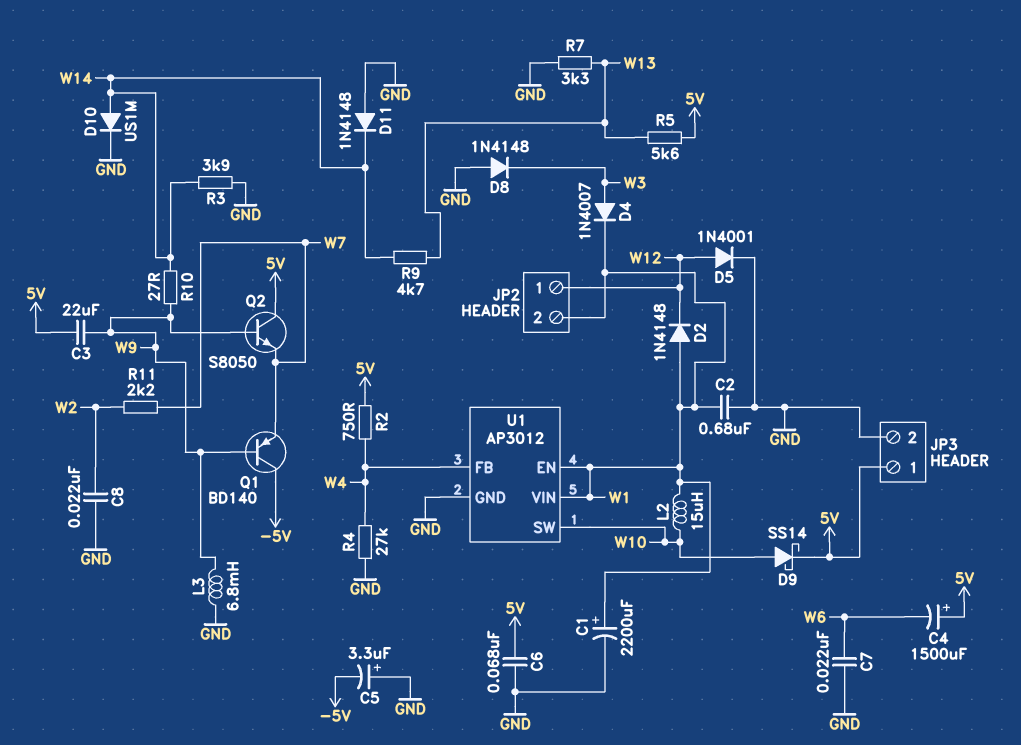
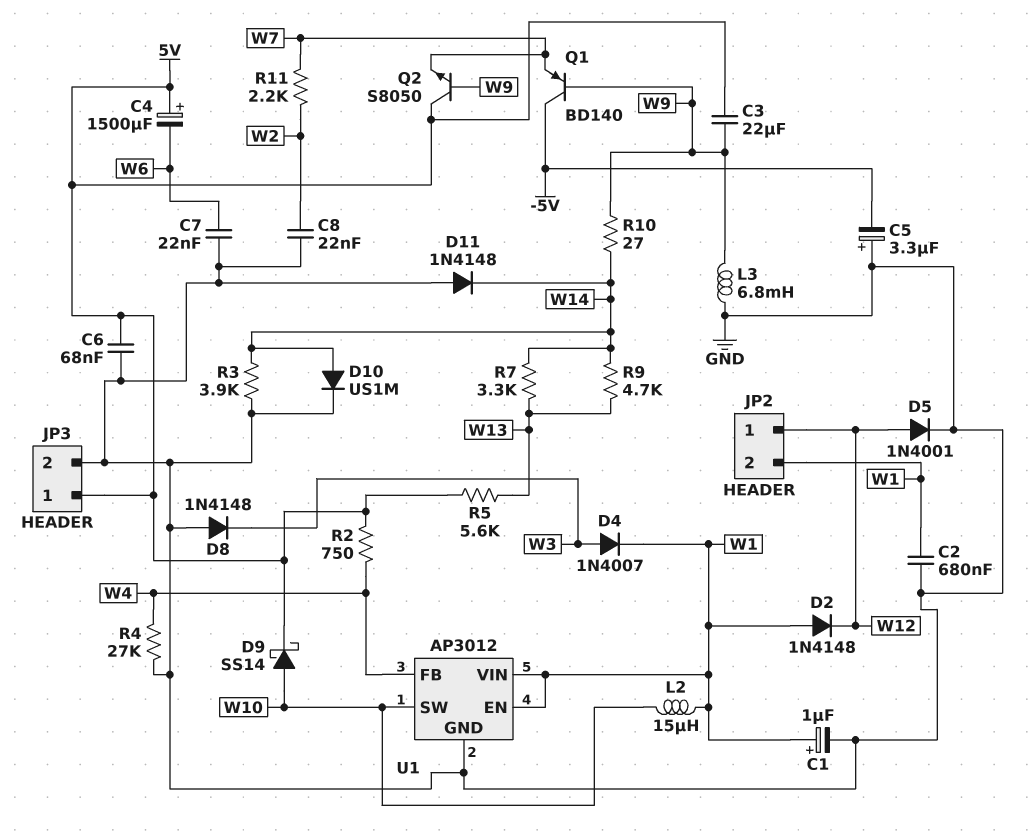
C1: 2200uF (plus W1, minus GND) -> 1uF (plus W1, minus GND)
R7: 3.3k (GND, W13) -> 3.3k (W13, W14)

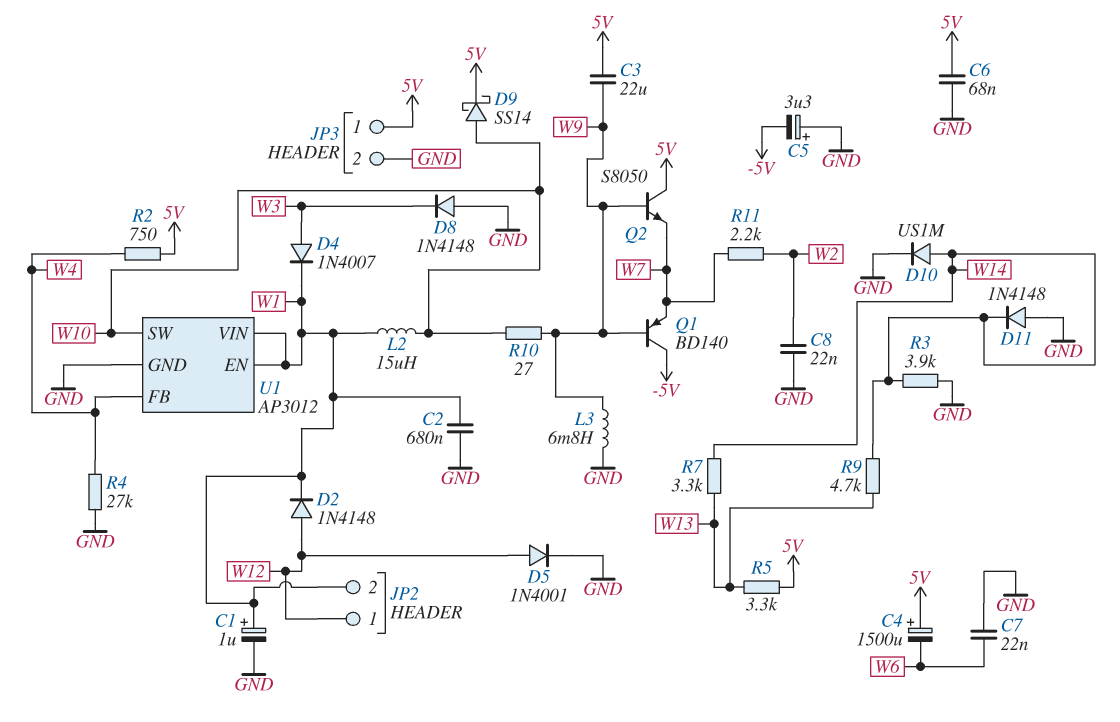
D2: diode 1N4148 (A W1, K W12) -> diode 1N4148 (A W12, K W1)
R5: 5.6k (5V, W13) -> 3.3k (5V, W13)
R10: 27 (W9, W14) -> 27 (W9, W10)

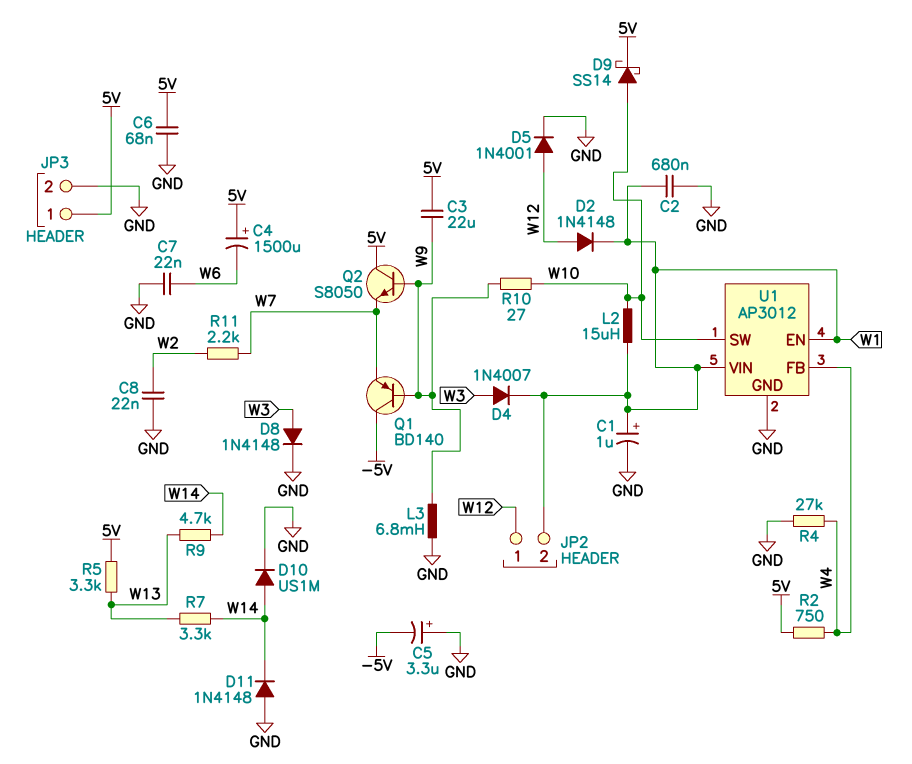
D8: diode 1N4148 (A GND, K W3) -> diode 1N4148 (A W3, K GND)
R3: 3.9k (GND, W14) -> none

